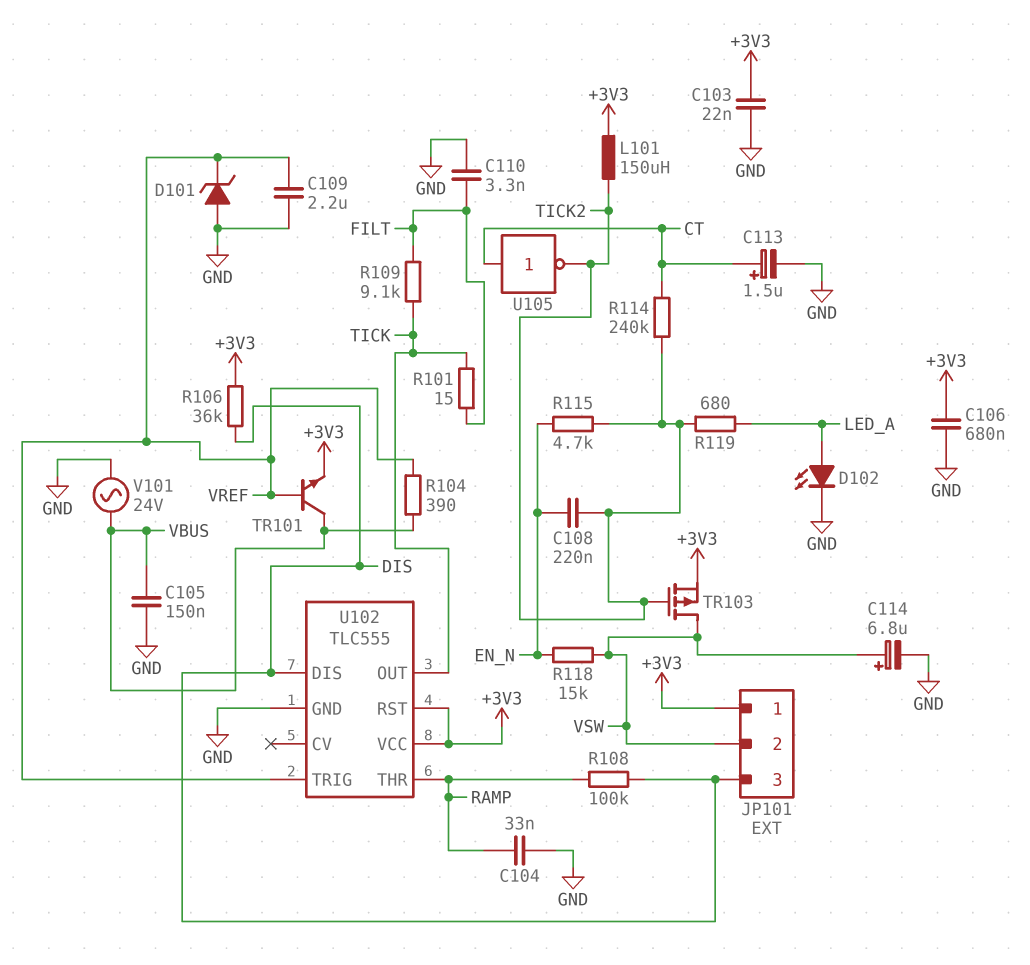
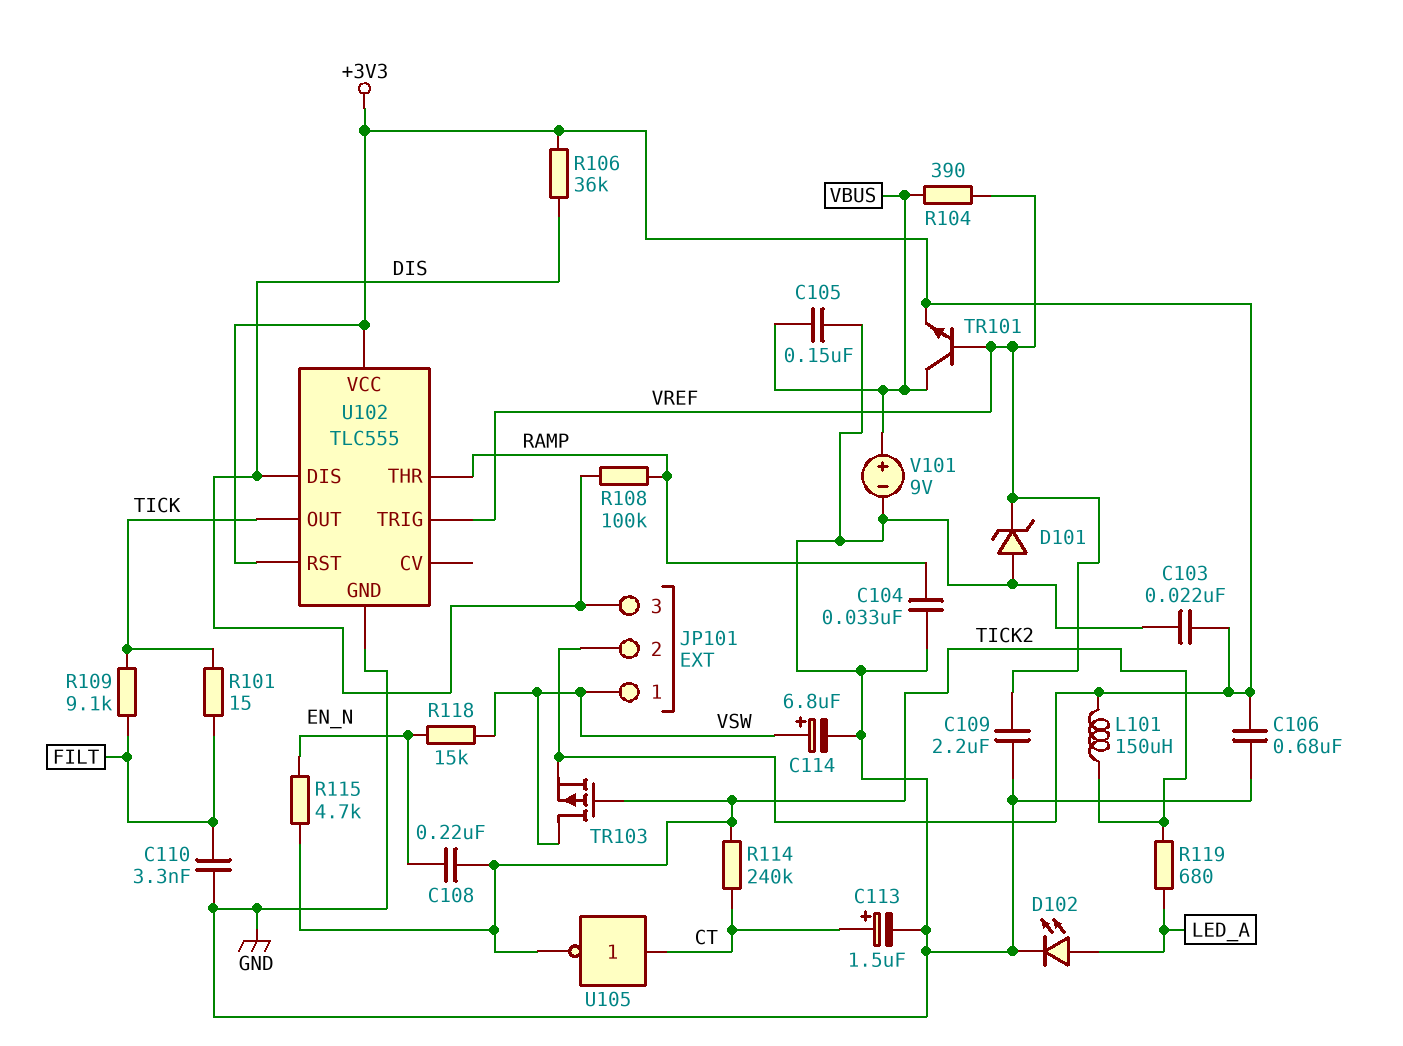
JP101 pin 1: +3V3 -> VSW
JP101 pin 2: VSW -> +3V3
V101: AC 24V (GND, VBUS) -> 9V (plus VBUS, minus GND)

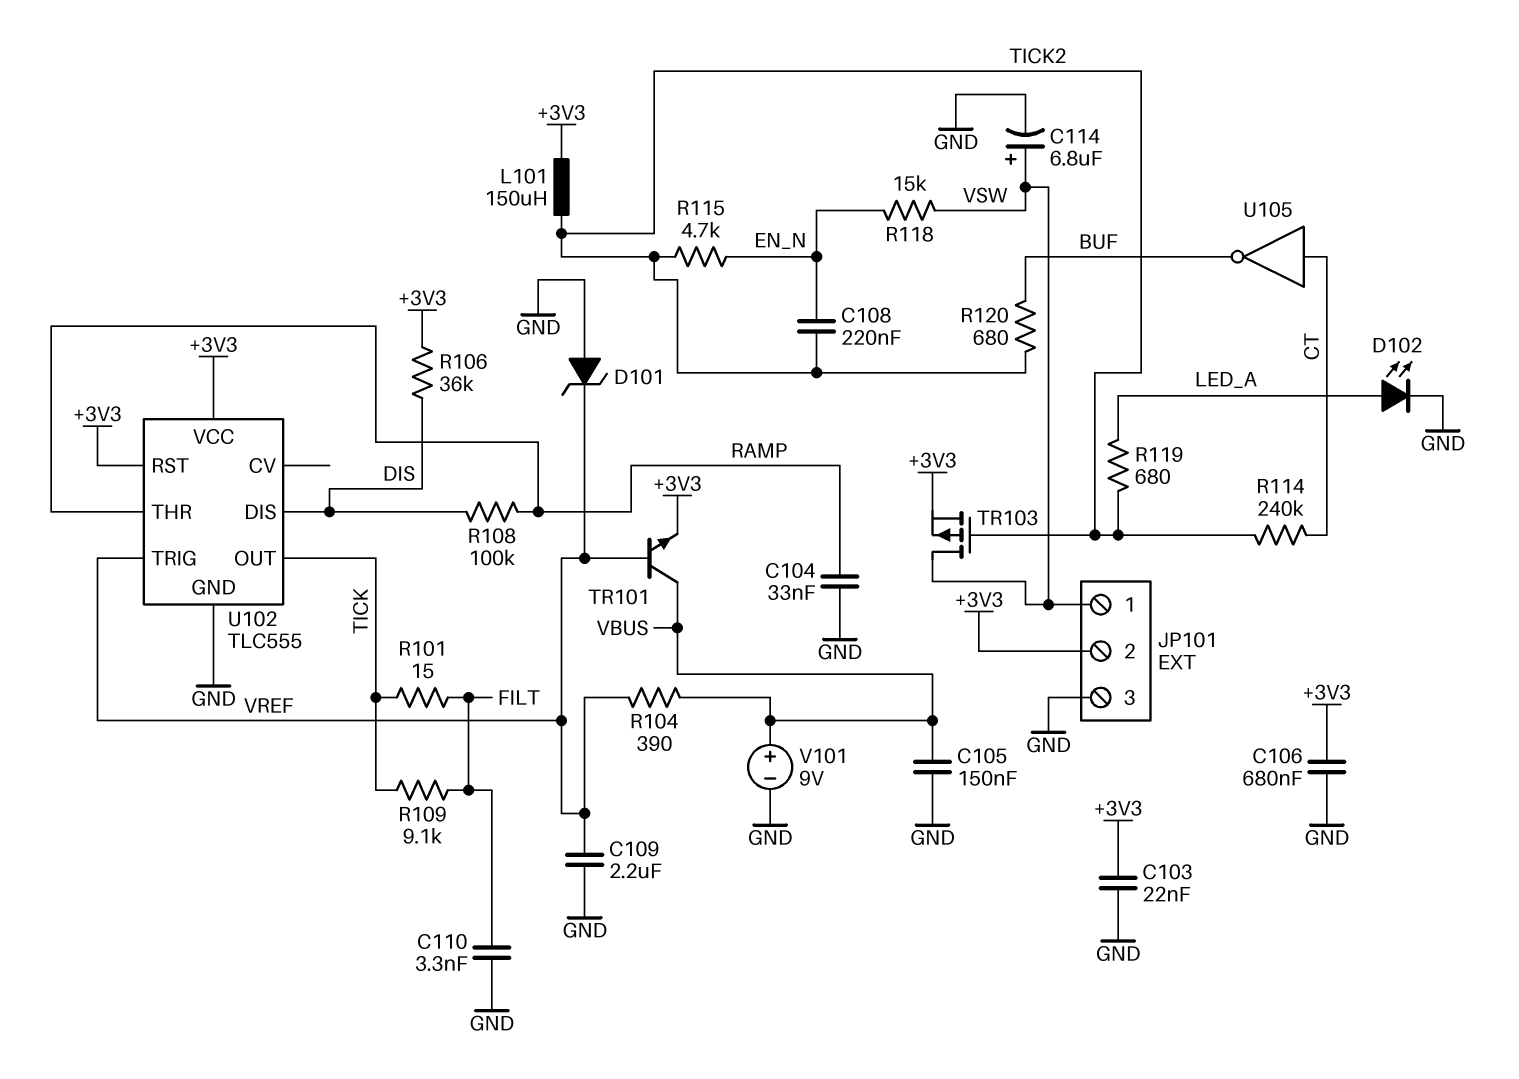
C113: 1.5uF (plus CT, minus GND) -> none
JP101 pin 3: DIS -> GND
R120: none -> 680 (BUF, TICK2)
U105: NOT (in CT, out TICK2) -> NOT (in CT, out BUF)

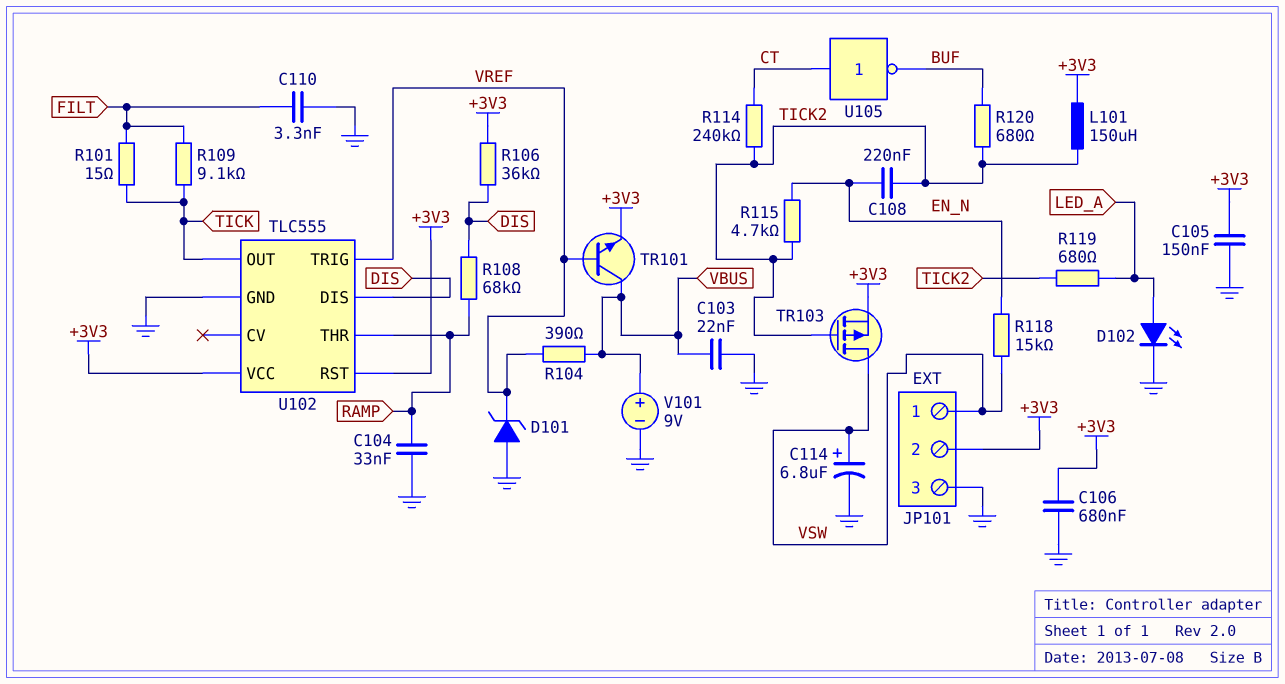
C103: 22nF (+3V3, GND) -> 22nF (GND, VBUS)
C105: 150nF (GND, VBUS) -> 150nF (+3V3, GND)
C109: 2.2uF (GND, VREF) -> none
R108: 100k (DIS, RAMP) -> 68k (DIS, RAMP)

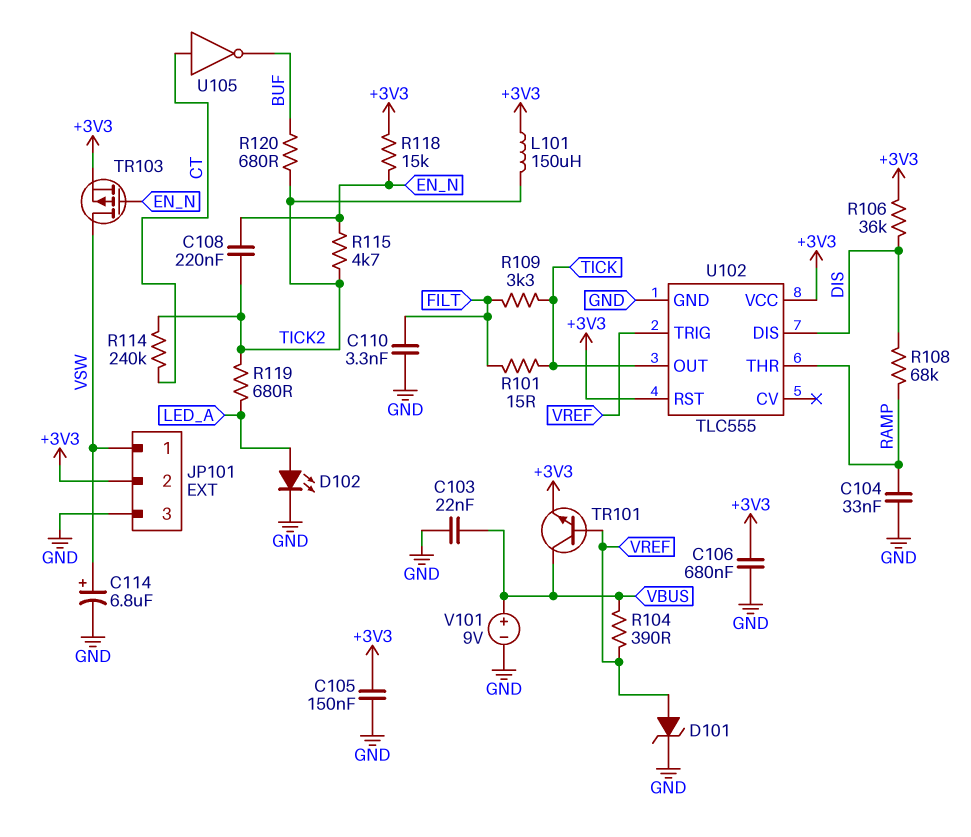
D101: zener (A GND, K VREF) -> zener (A VREF, K GND)
R109: 9.1k (FILT, TICK) -> 3.3k (FILT, TICK)
R118: 15k (EN_N, VSW) -> 15k (+3V3, EN_N)
TR103: PMOS (G TICK2, D VSW, S +3V3) -> PMOS (G EN_N, D VSW, S +3V3)

